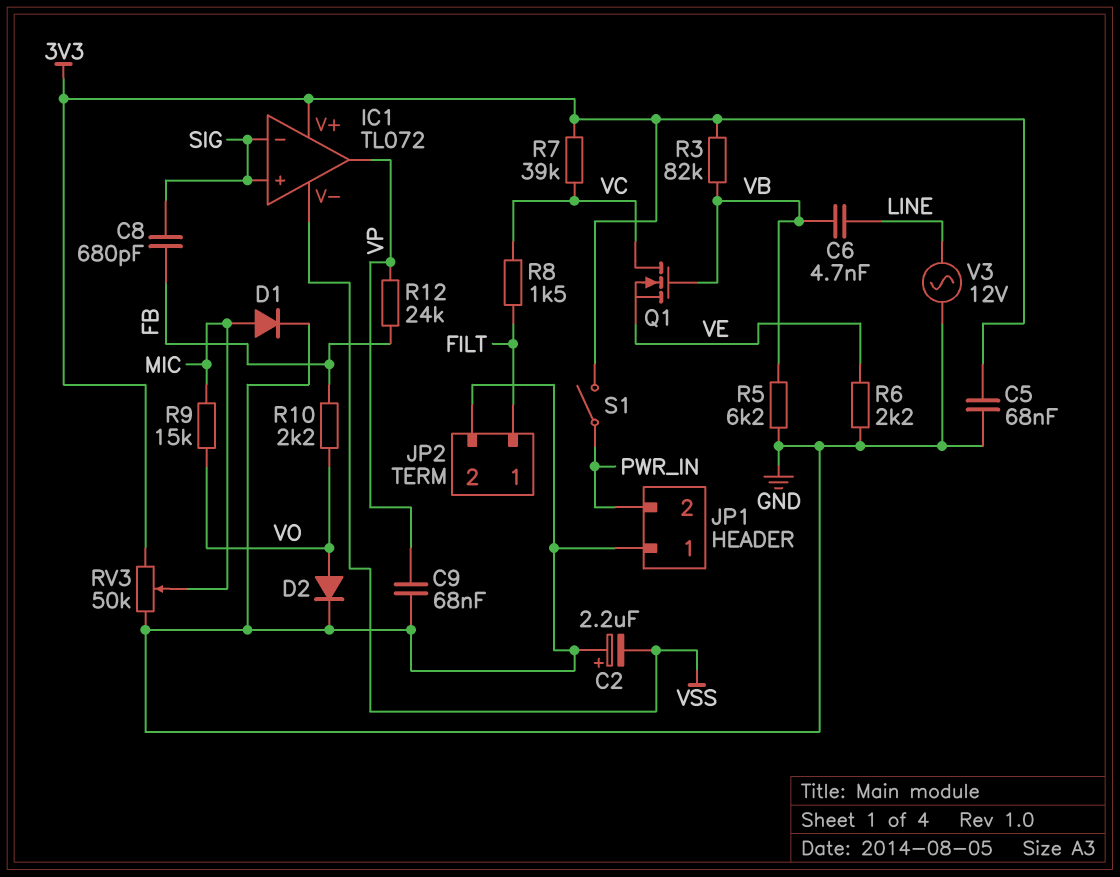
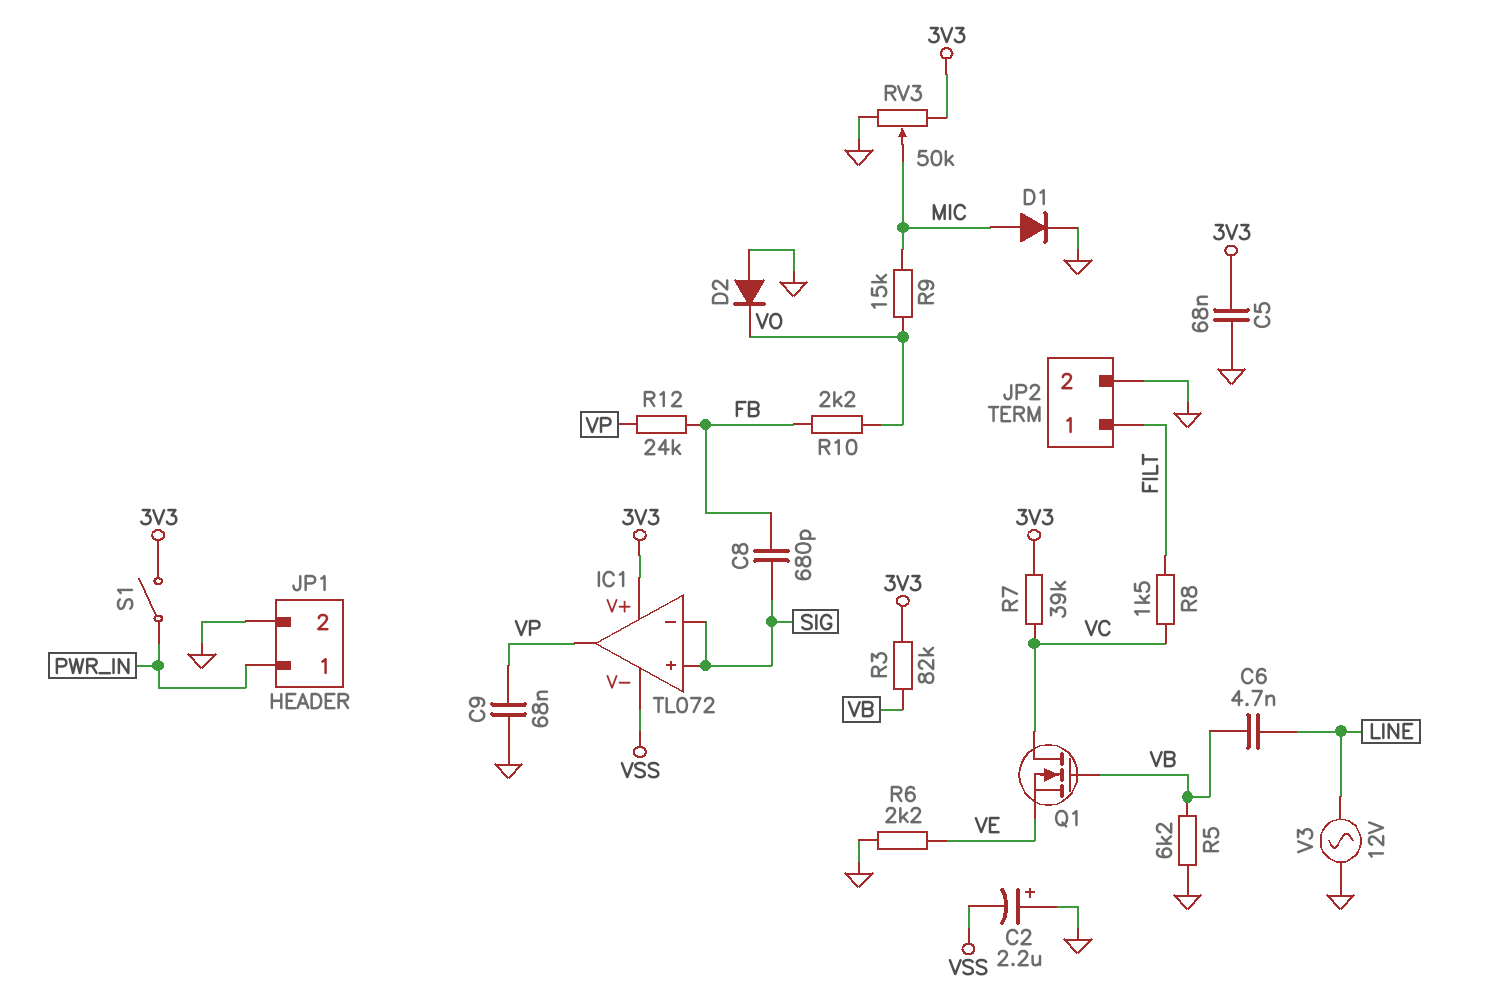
D2: diode (A VO, K GND) -> diode (A GND, K VO)
JP1 pin 1: GND -> PWR_IN
JP1 pin 2: PWR_IN -> GND

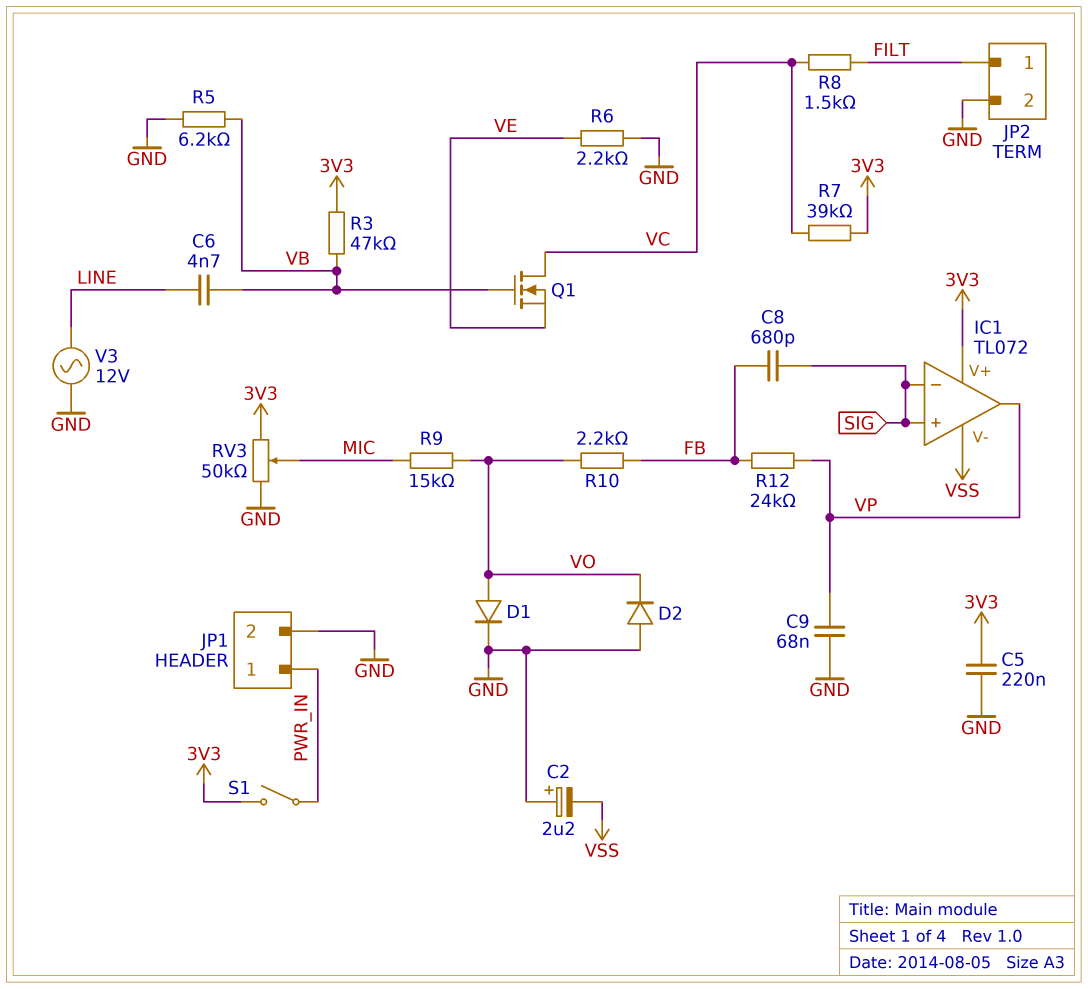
C5: 68nF (3V3, GND) -> 220nF (3V3, GND)
D1: diode (A MIC, K GND) -> diode (A VO, K GND)
R3: 82k (3V3, VB) -> 47k (3V3, VB)

